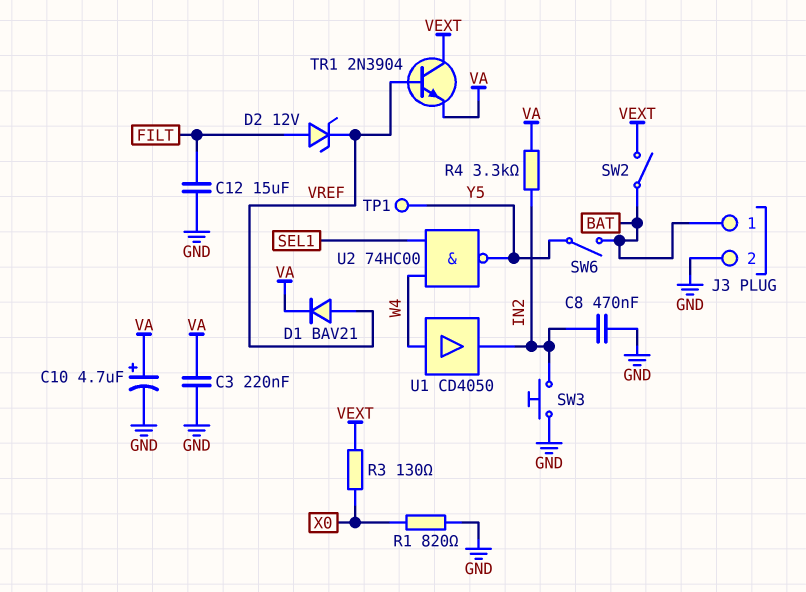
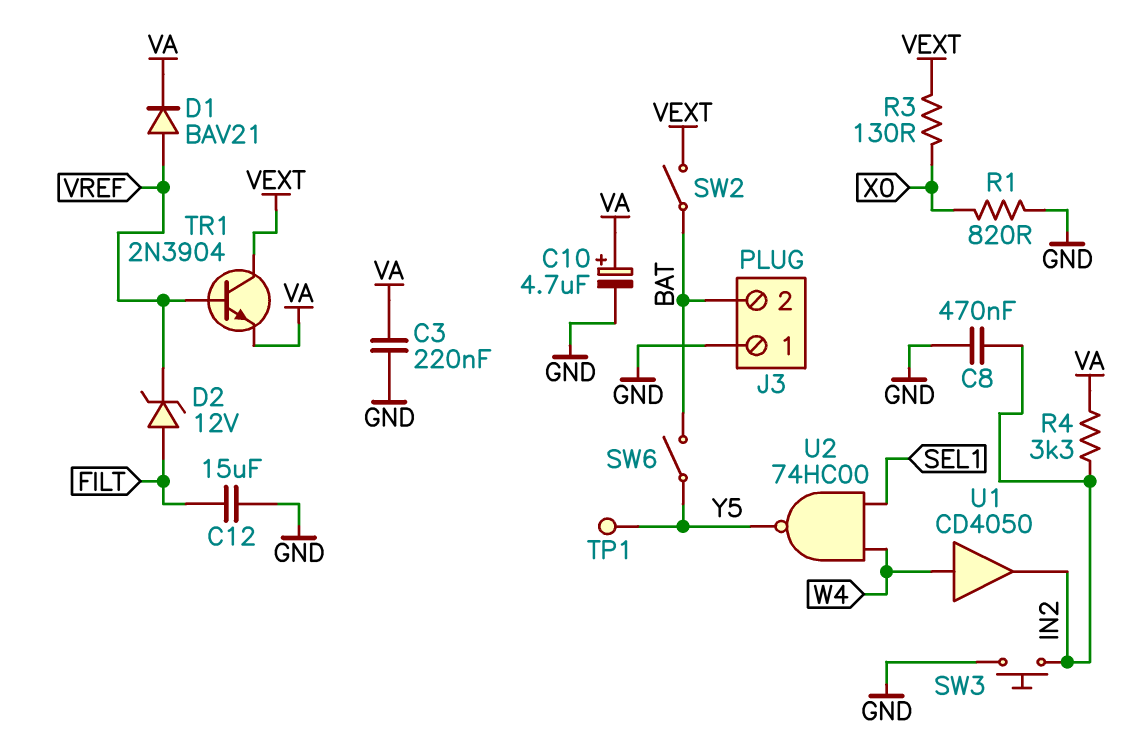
J3 pin 1: BAT -> GND
J3 pin 2: GND -> BAT

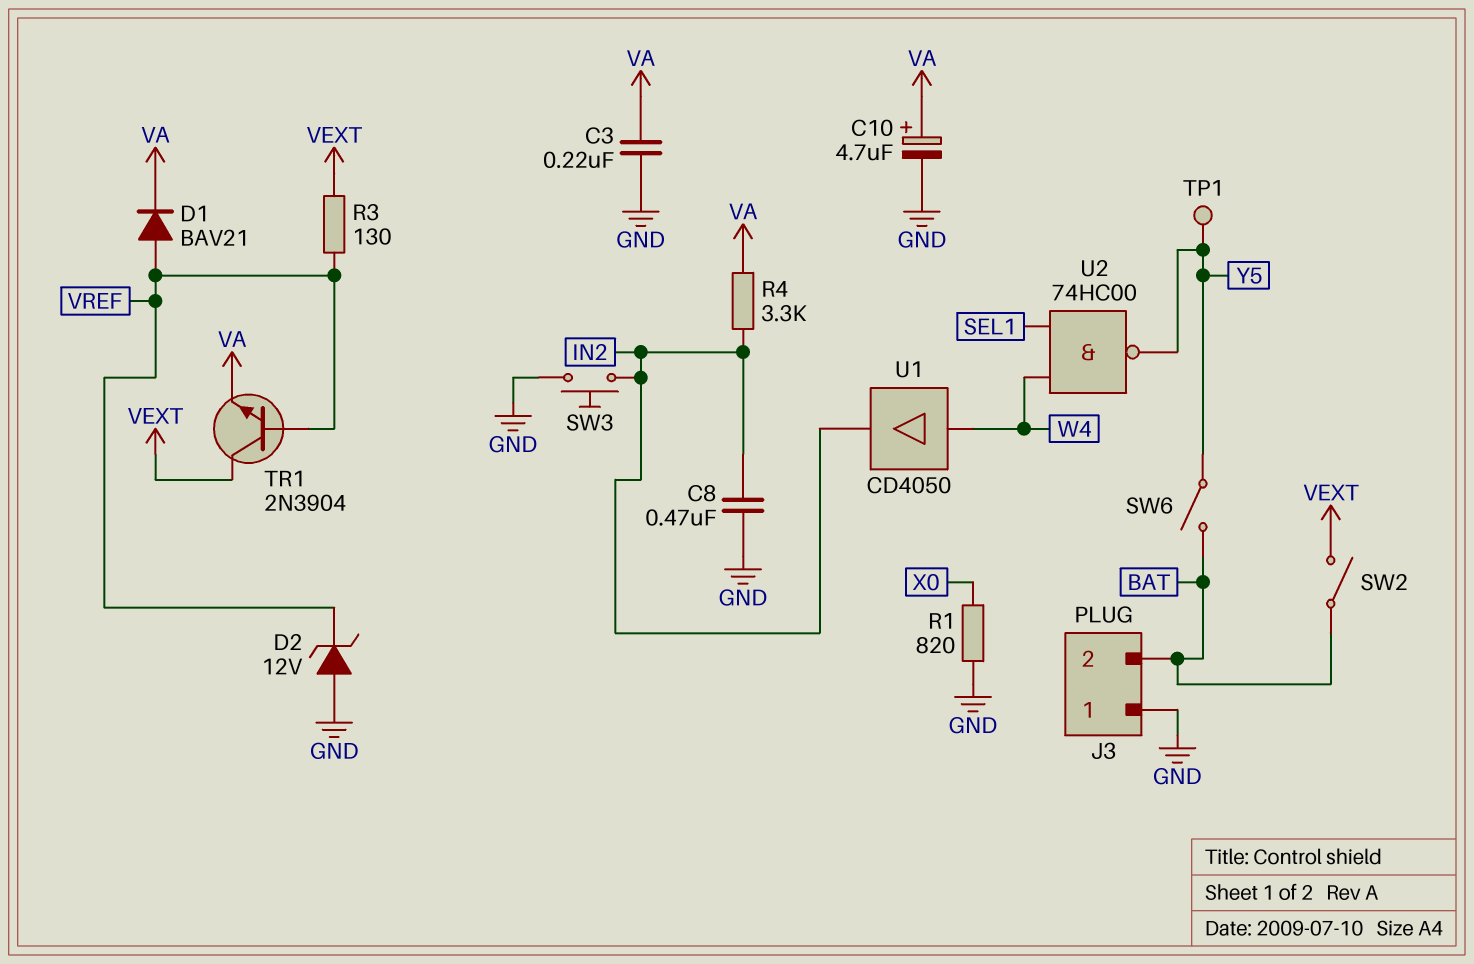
C12: 15uF (FILT, GND) -> none
D2: zener 12V (A FILT, K VREF) -> zener 12V (A GND, K VREF)
R3: 130 (VEXT, X0) -> 130 (VEXT, VREF)

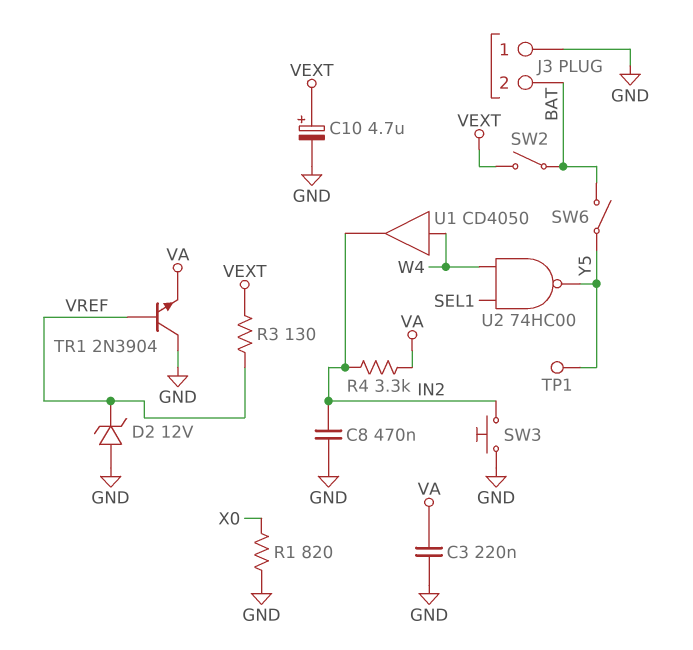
C10: 4.7uF (plus VA, minus GND) -> 4.7uF (plus VEXT, minus GND)
D1: diode BAV21 (A VREF, K VA) -> none
TR1: NPN 2N3904 (B VREF, C VEXT, E VA) -> NPN 2N3904 (B VREF, C GND, E VA)

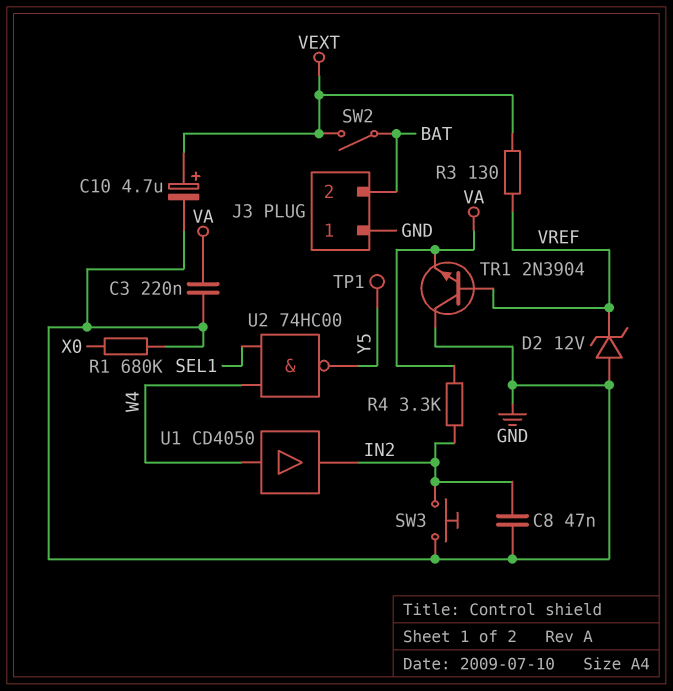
C8: 470nF (GND, IN2) -> 47nF (GND, IN2)
R1: 820 (GND, X0) -> 680k (GND, X0)
SW6: switch (BAT, Y5) -> none

